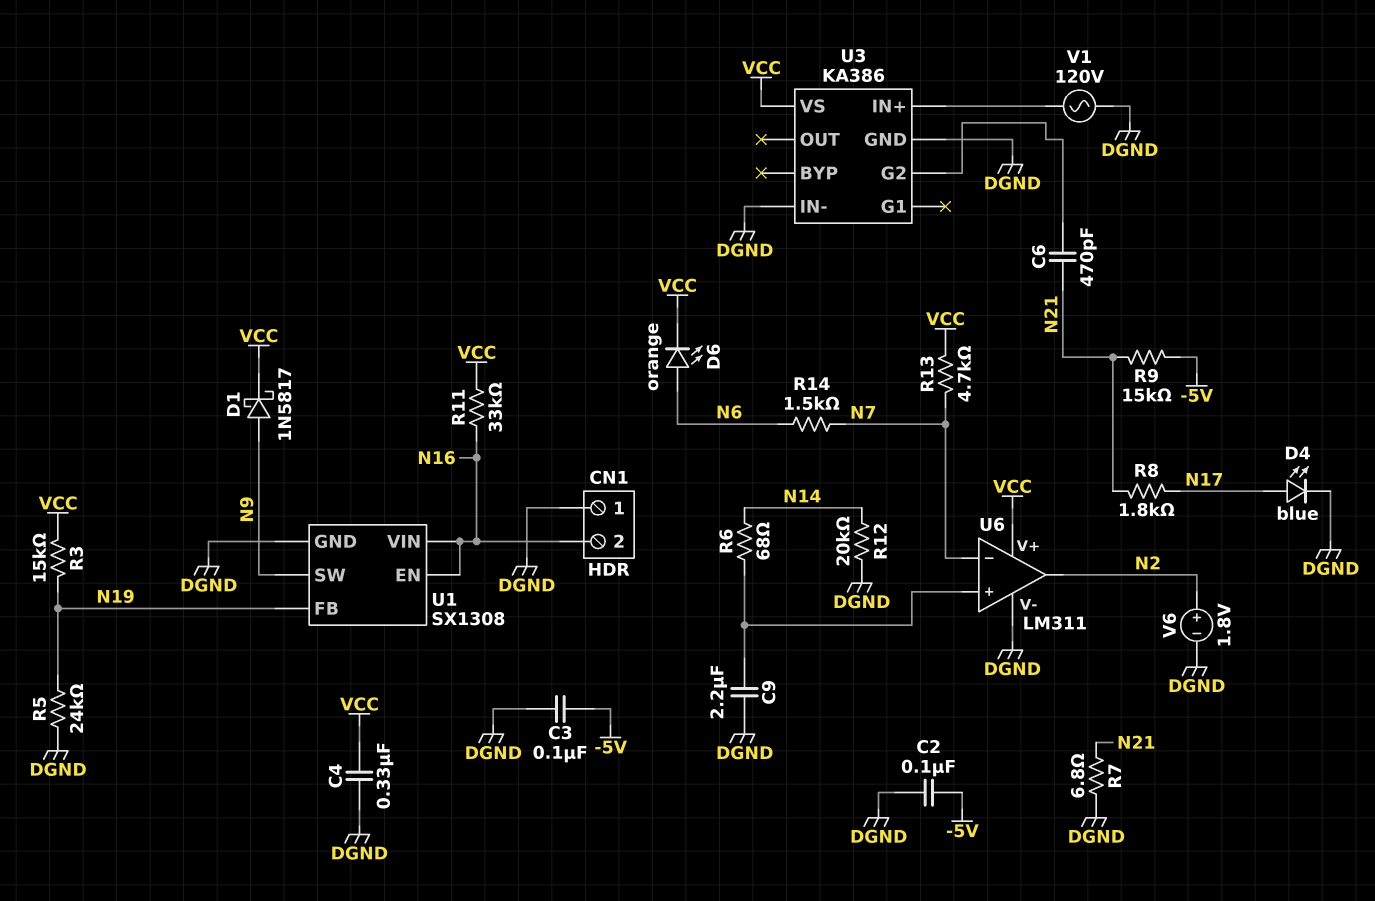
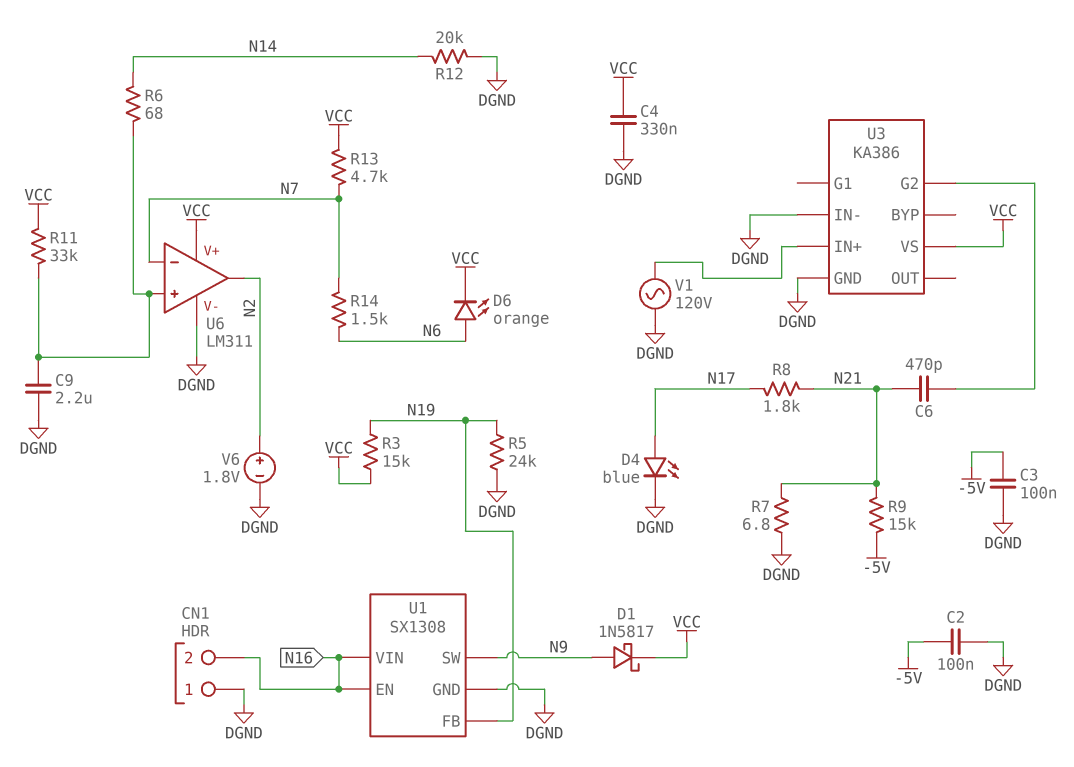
R11: 33k (N16, VCC) -> 33k (U6/in+, VCC)

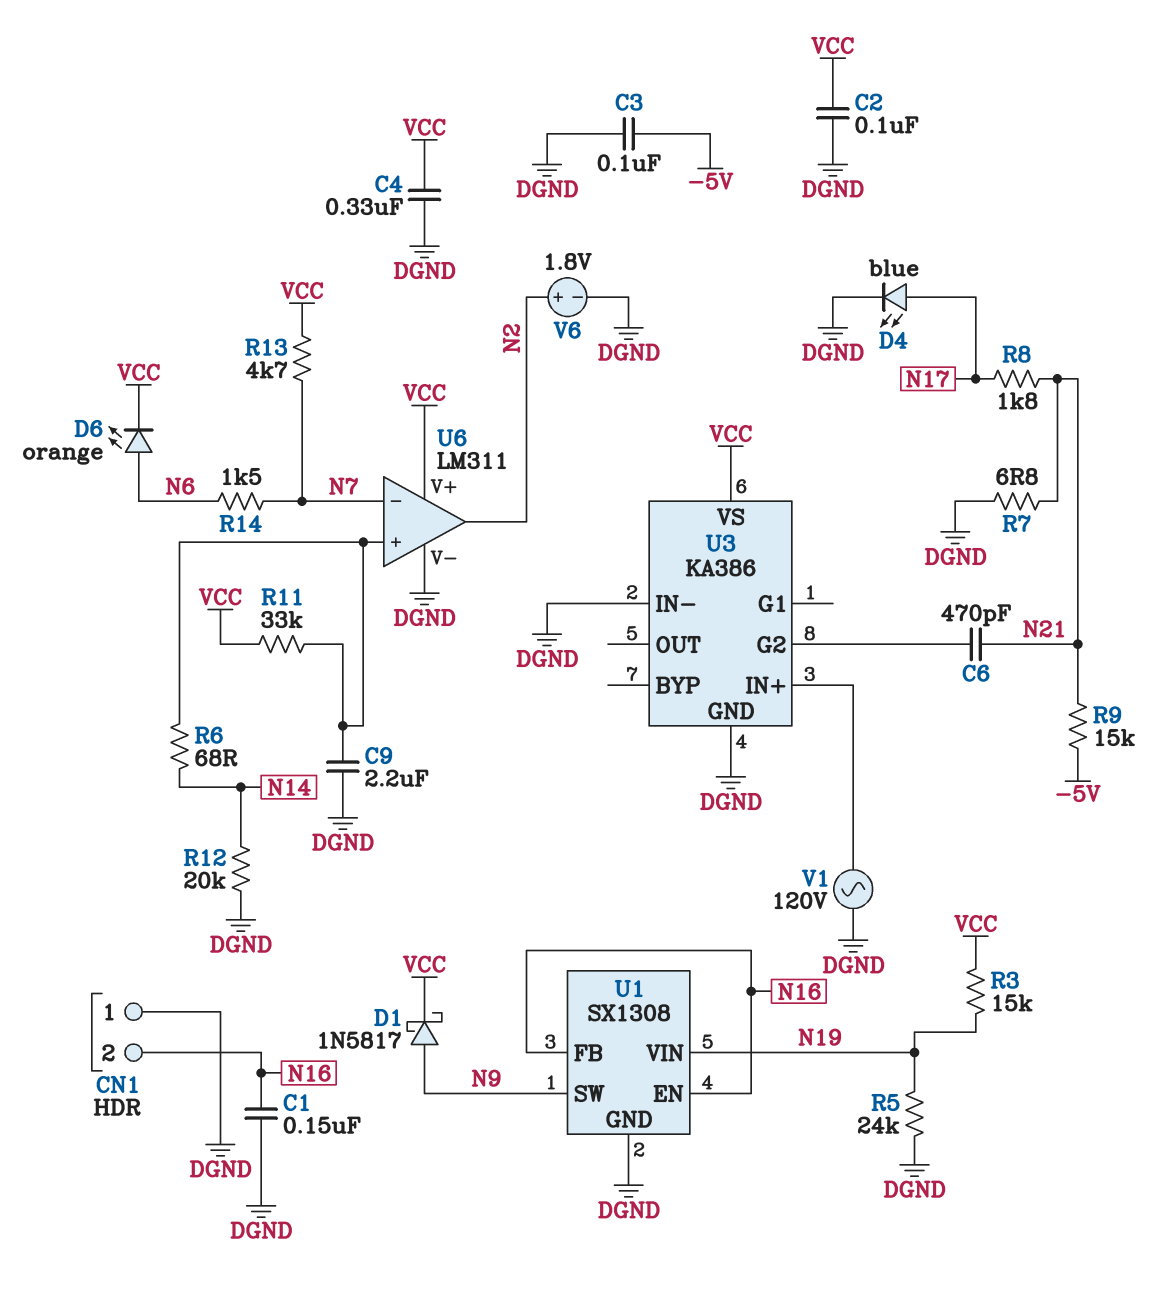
C1: none -> 150nF (DGND, N16)
C2: 100nF (-5V, DGND) -> 100nF (DGND, VCC)
U1 pin FB: N19 -> N16
U1 pin VIN: N16 -> N19

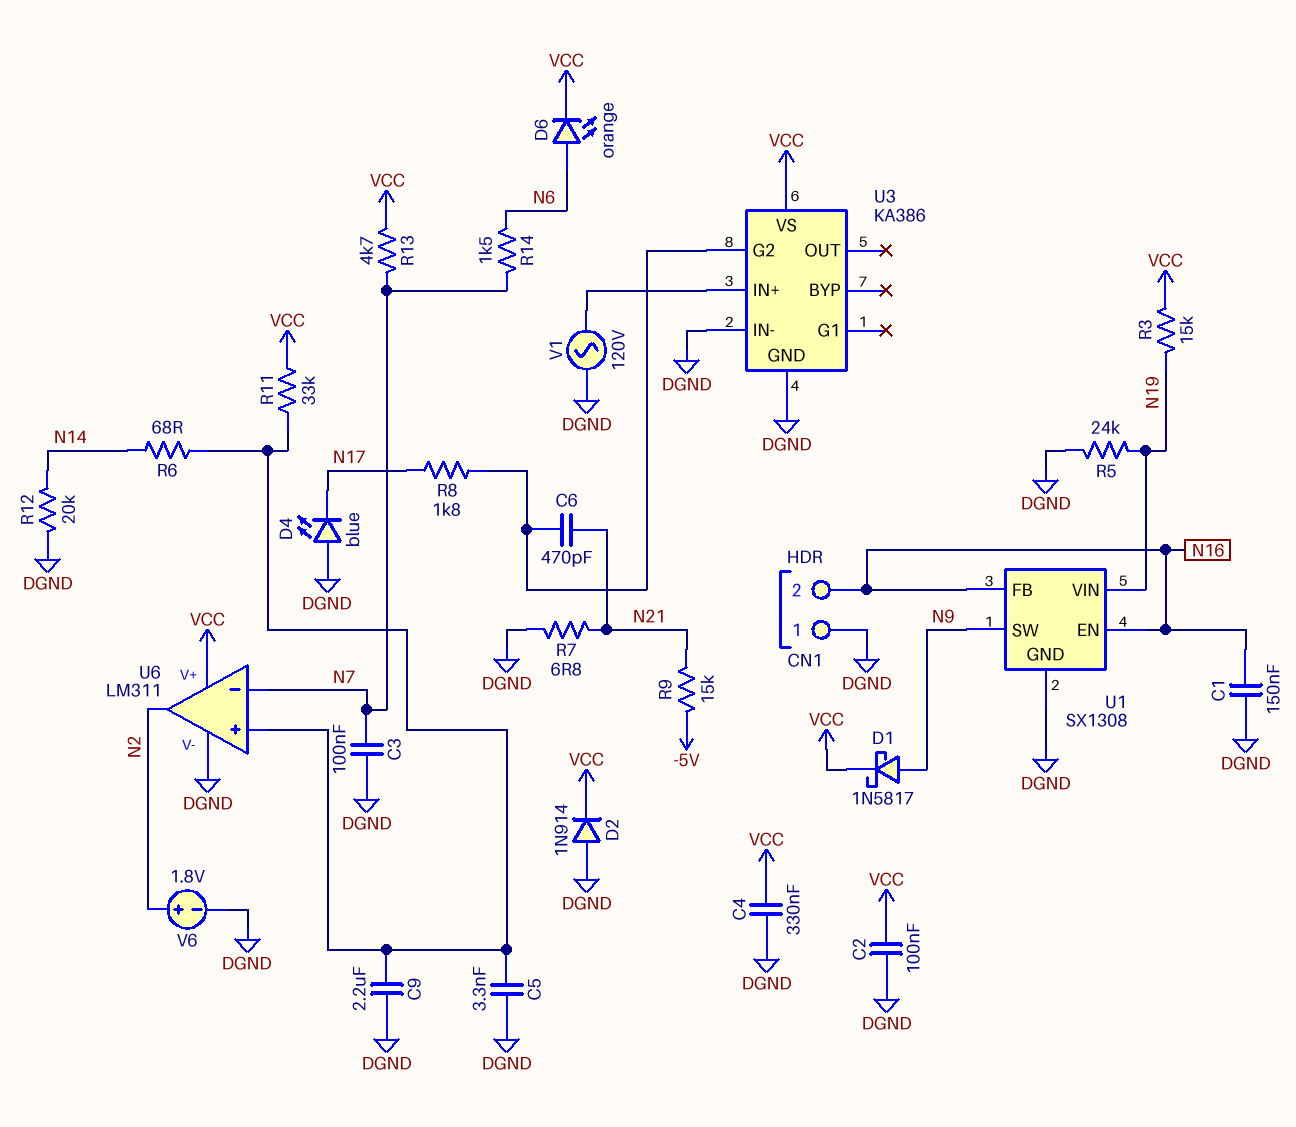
C3: 100nF (-5V, DGND) -> 100nF (DGND, N7)
C5: none -> 3.3nF (DGND, U6/in+)
D2: none -> diode 1N914 (A DGND, K VCC)
D4: LED blue (A N17, K DGND) -> LED blue (A DGND, K N17)
R8: 1.8k (N17, N21) -> 1.8k (N17, U3/G2)

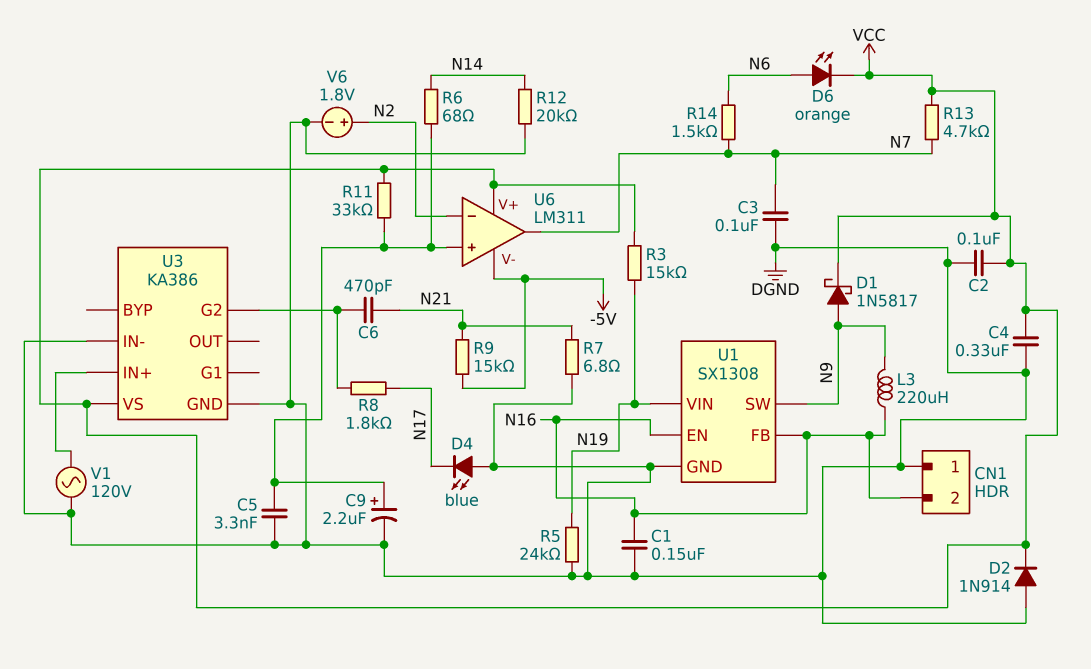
C9: 2.2uF (DGND, U6/in+) -> 2.2uF (plus U6/in+, minus DGND)
L3: none -> 220uH (N9, N16)
U6 pin V-: DGND -> -5V
U6 pin in-: N7 -> N2
U6 pin out: N2 -> N7

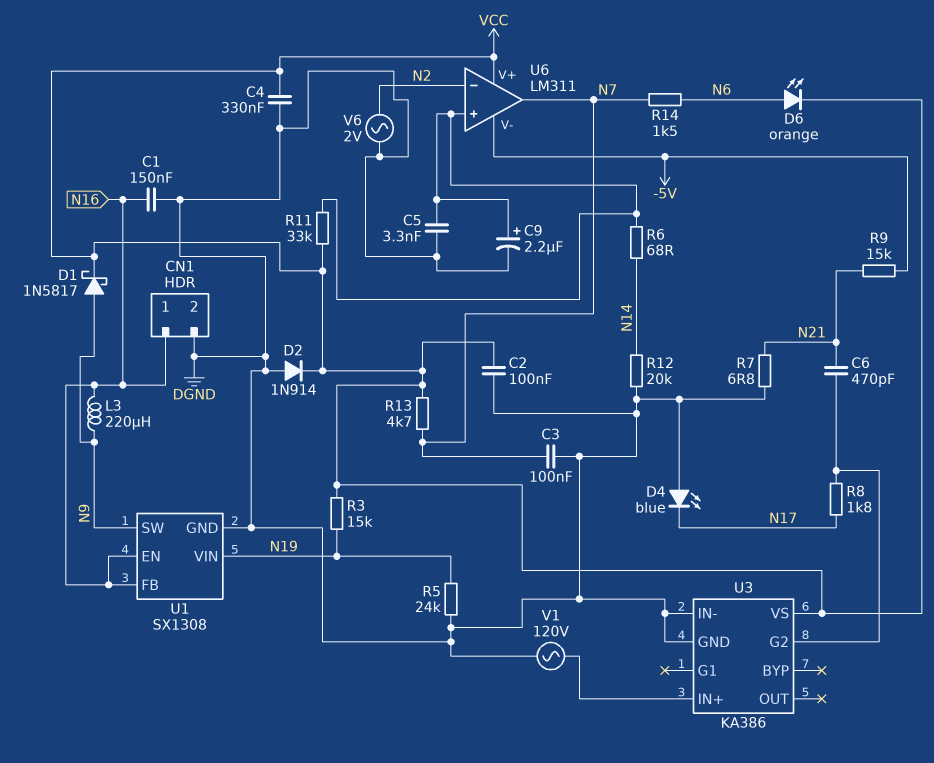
CN1 pin 1: DGND -> N16
CN1 pin 2: N16 -> DGND
V6: 1.8V (plus N2, minus DGND) -> AC 2V (DGND, N2)

